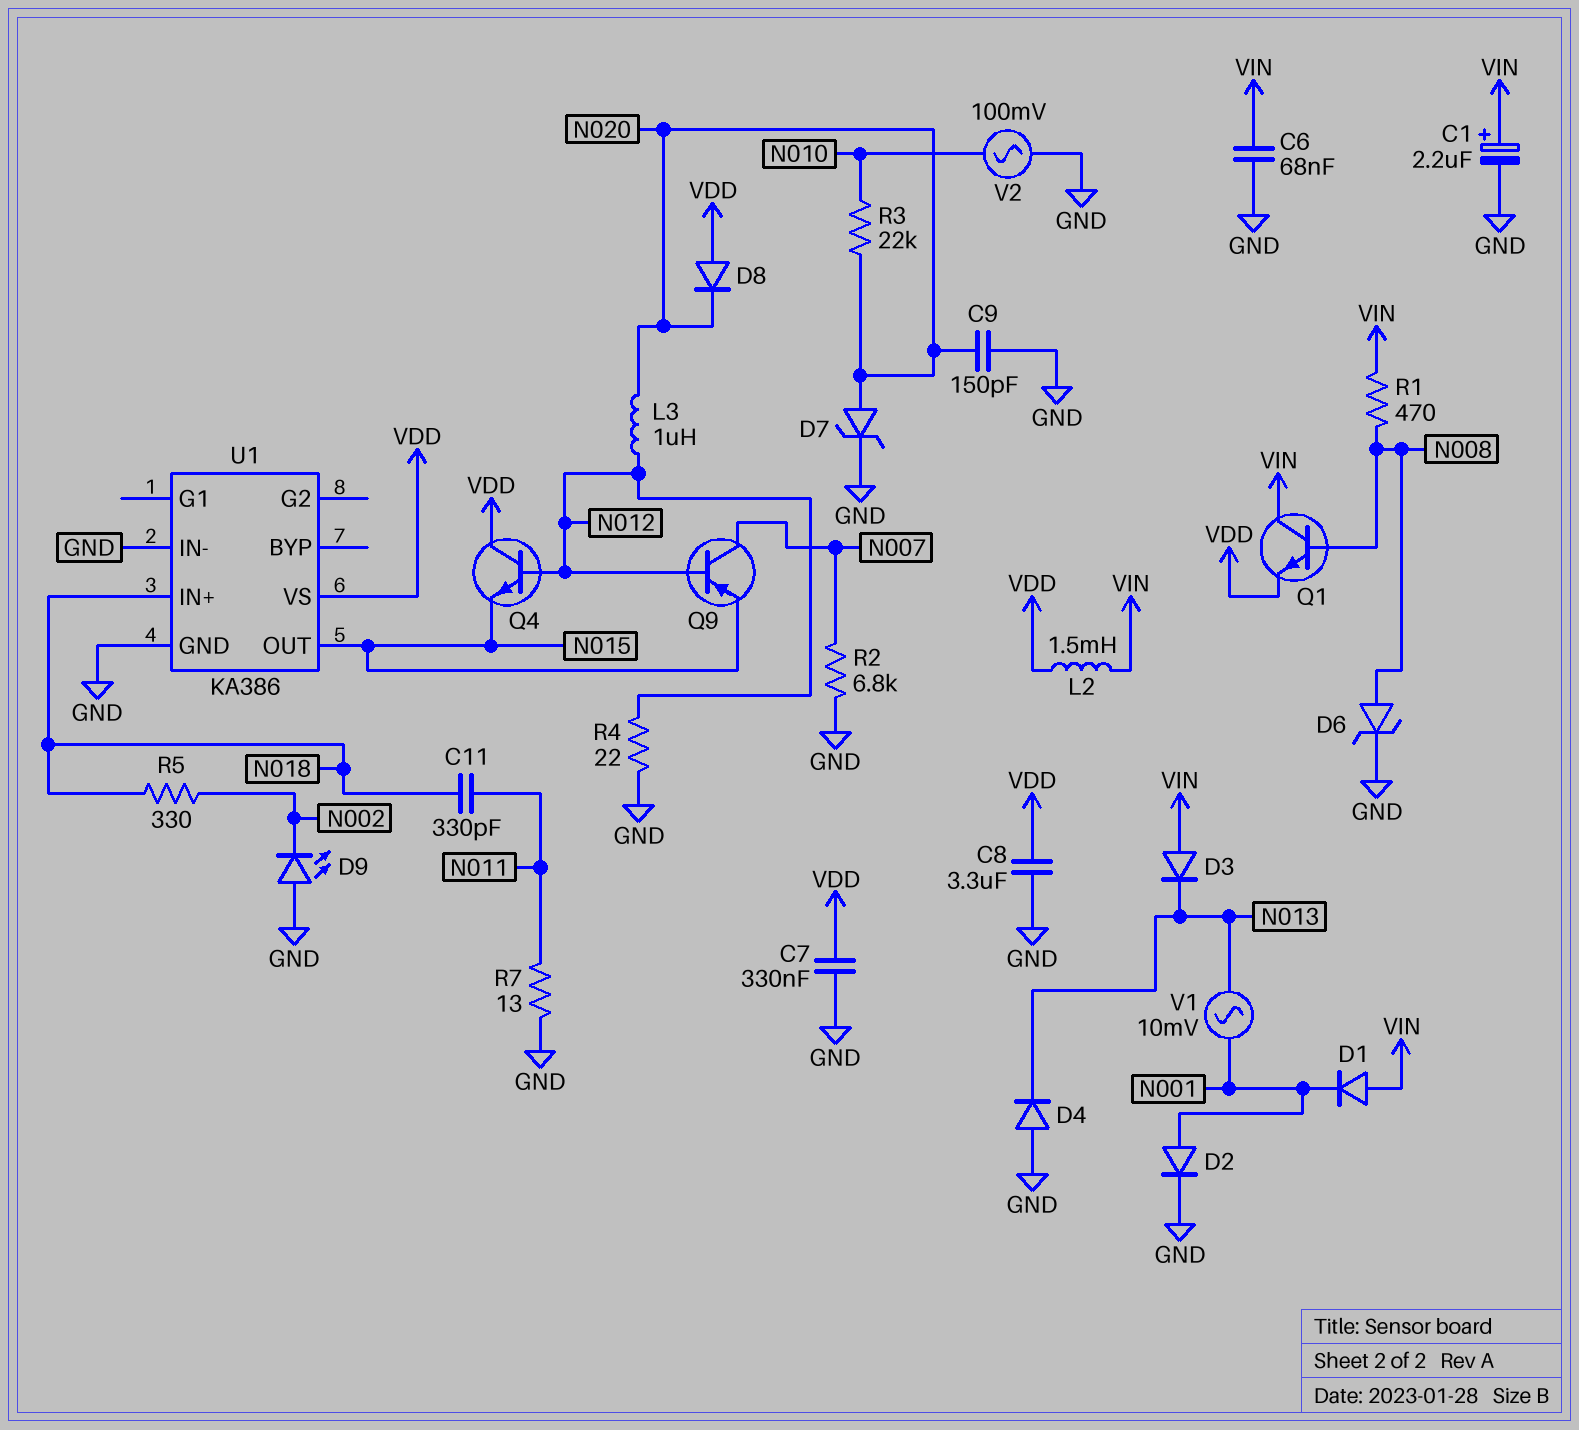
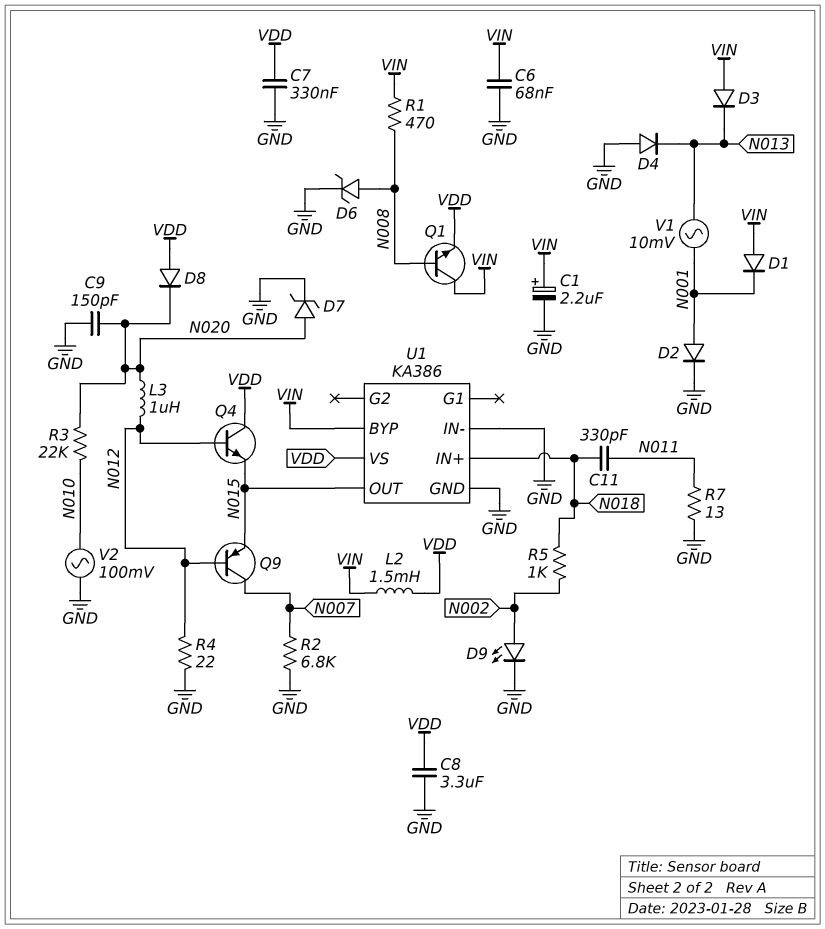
D9: LED (A GND, K N002) -> LED (A N002, K GND)
R5: 330 (N002, N018) -> 1k (N002, N018)
U1 pin BYP: none -> VIN

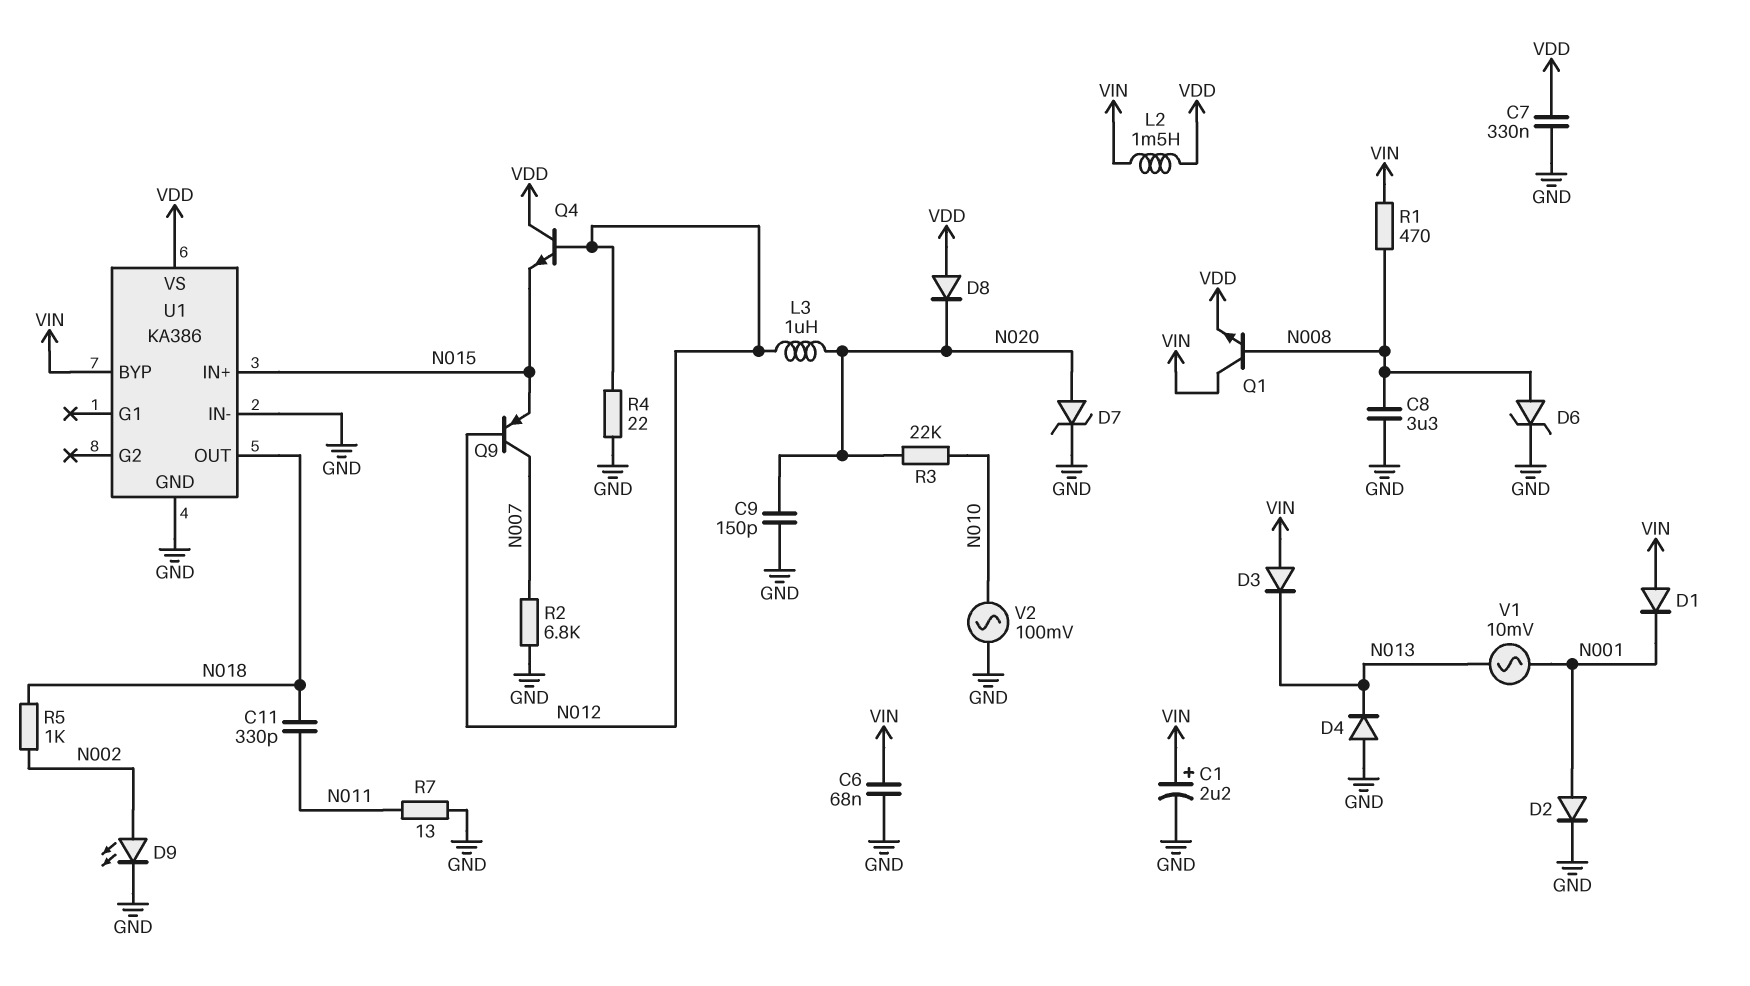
C8: 3.3uF (GND, VDD) -> 3.3uF (GND, N008)
U1 pin IN+: N018 -> N015
U1 pin OUT: N015 -> N018

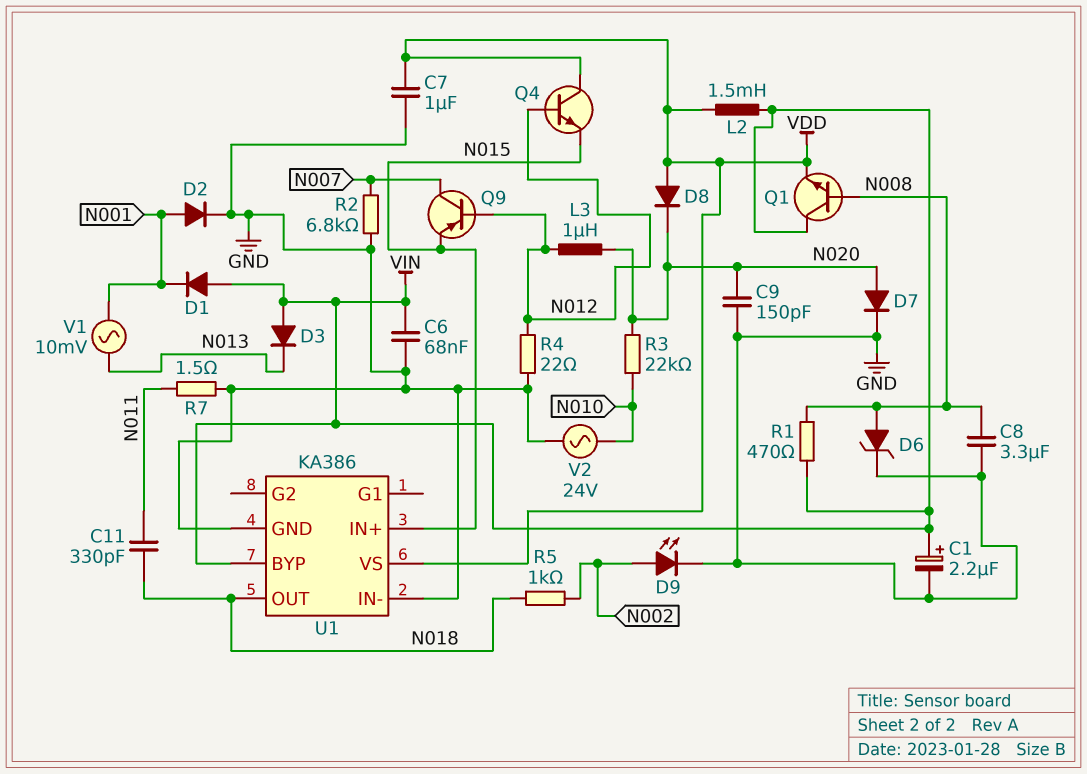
C7: 330nF (GND, VDD) -> 1uF (GND, VDD)
D4: diode (A GND, K N013) -> none
D7: zener (A N020, K GND) -> diode (A N020, K GND)
R7: 13 (GND, N011) -> 1.5 (GND, N011)
V2: AC 100mV (GND, N010) -> AC 24V (GND, N010)

